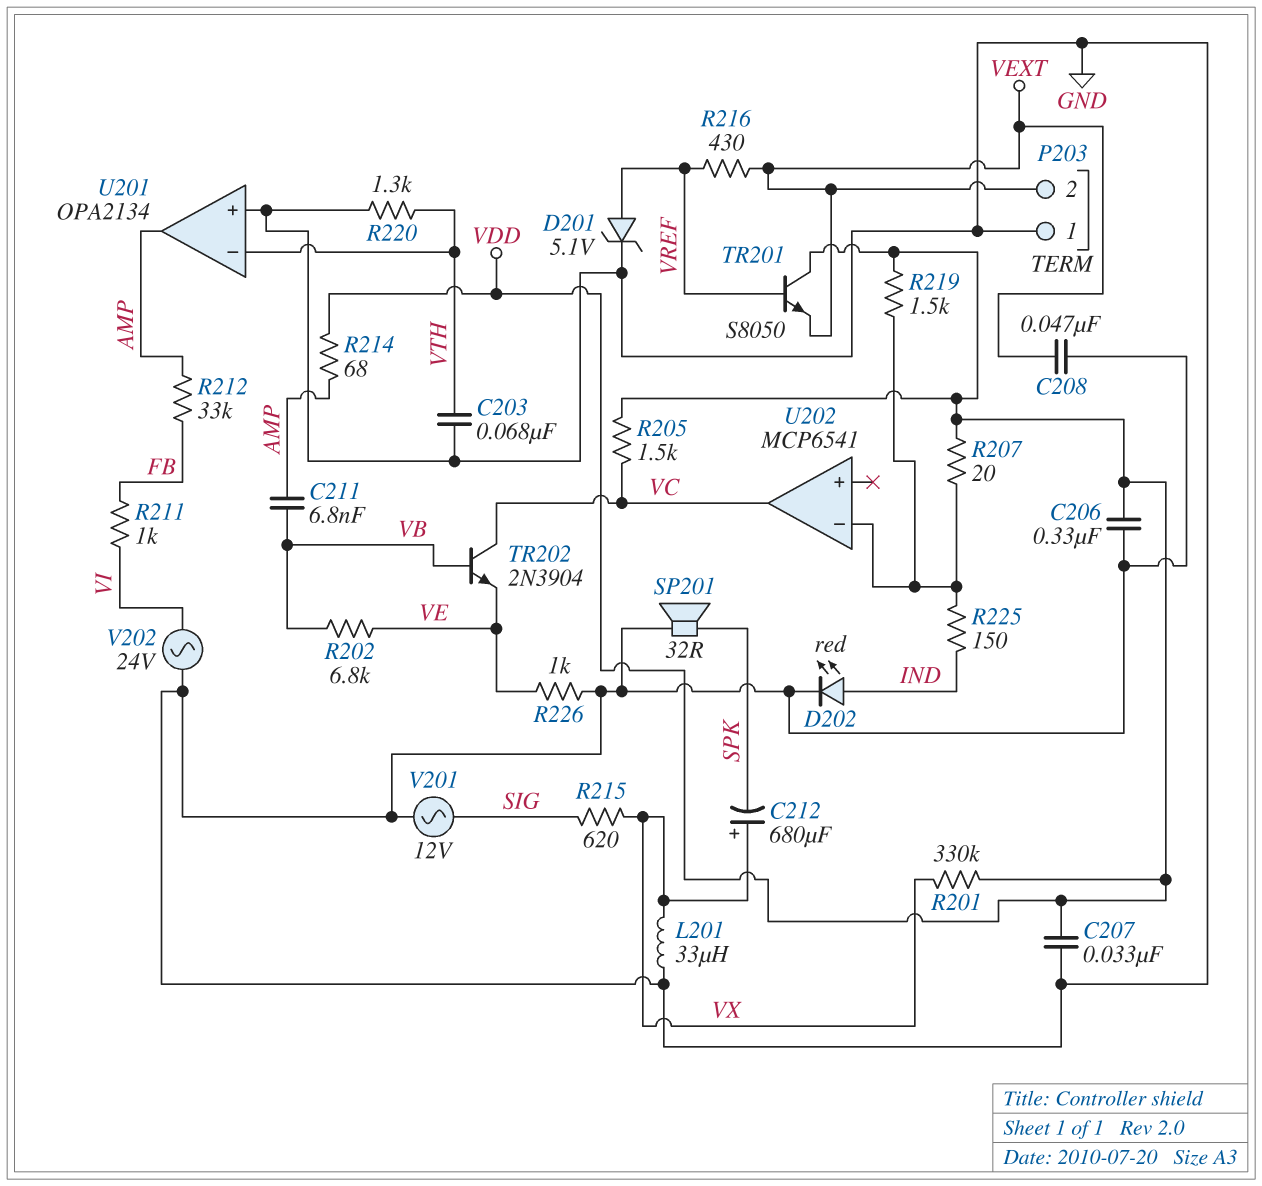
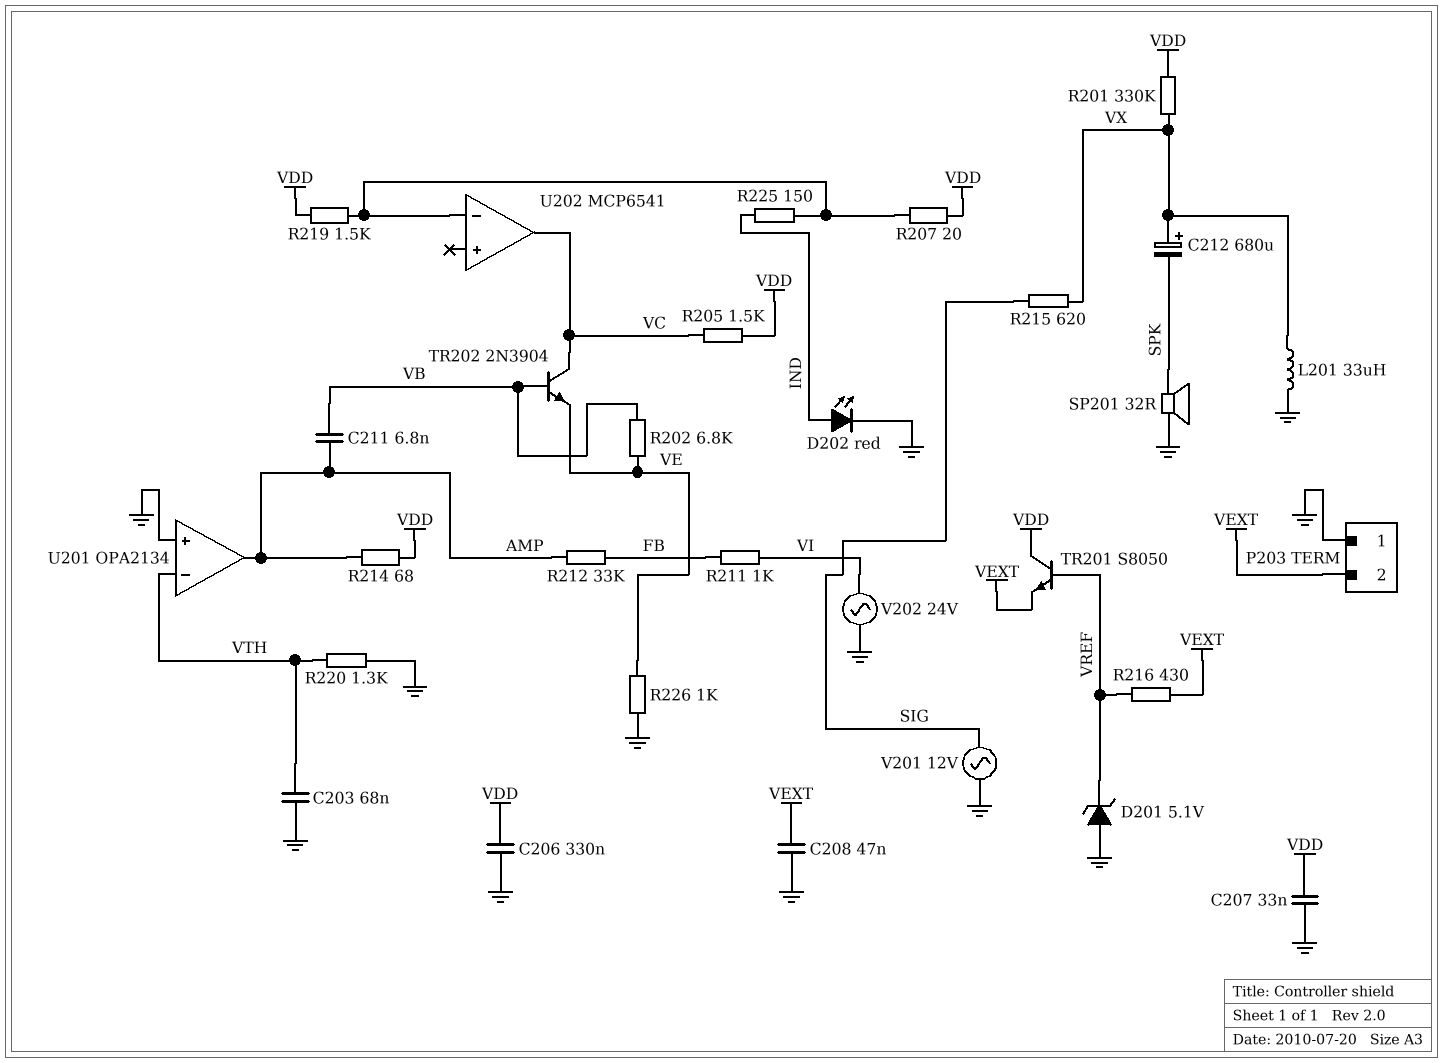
D201: zener 5.1V (A VREF, K GND) -> zener 5.1V (A GND, K VREF)

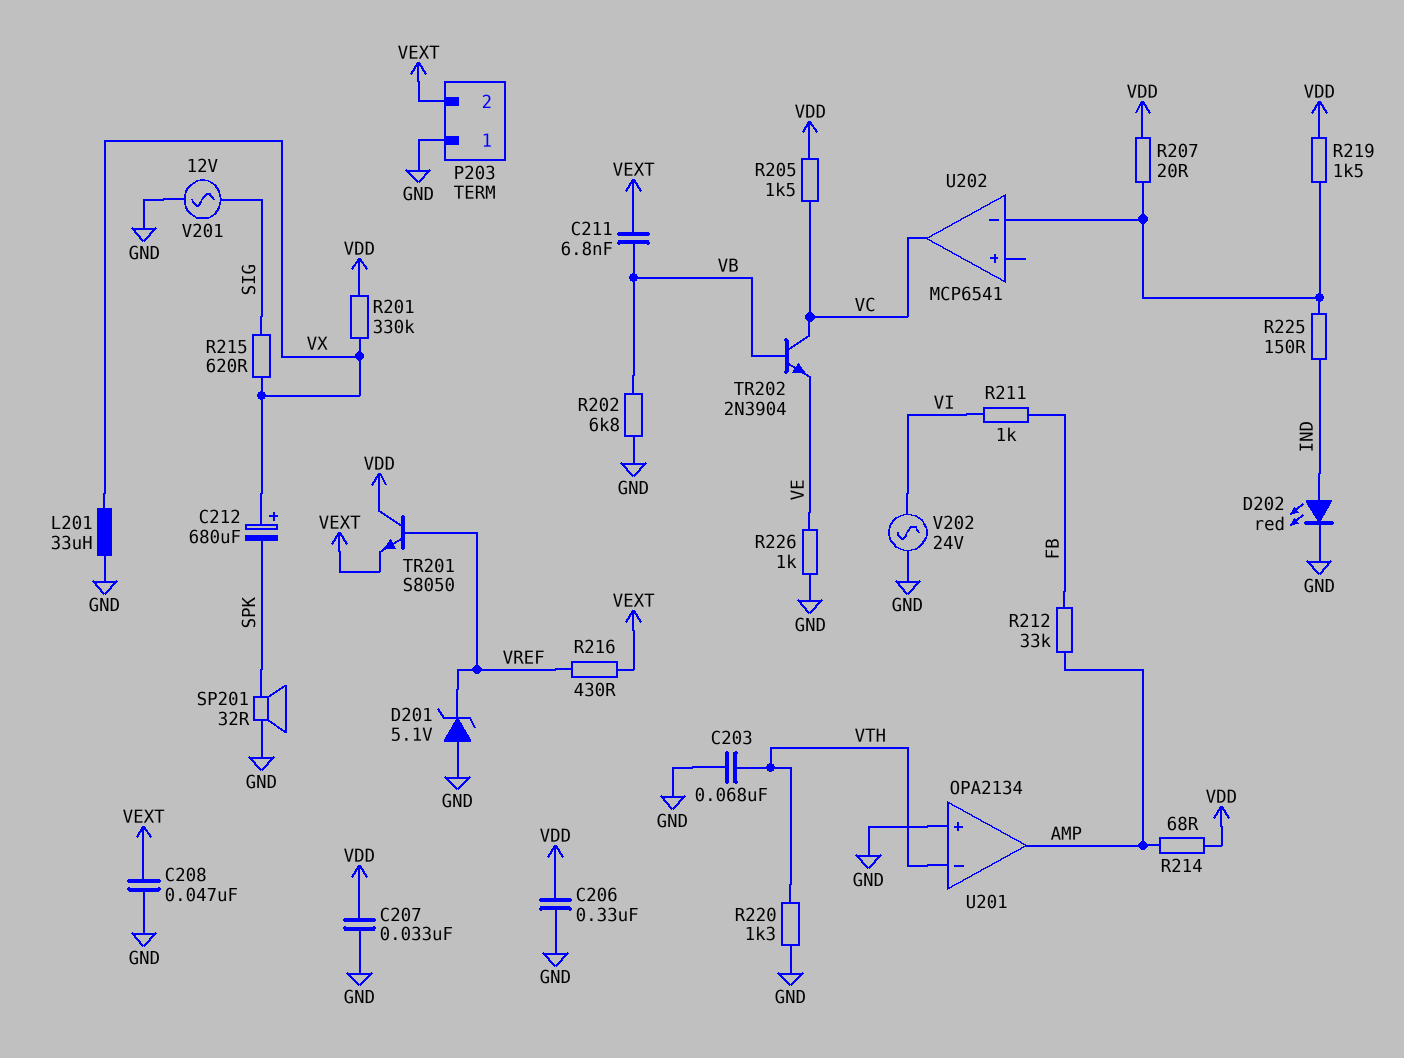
C211: 6.8nF (AMP, VB) -> 6.8nF (VB, VEXT)
R202: 6.8k (VB, VE) -> 6.8k (GND, VB)

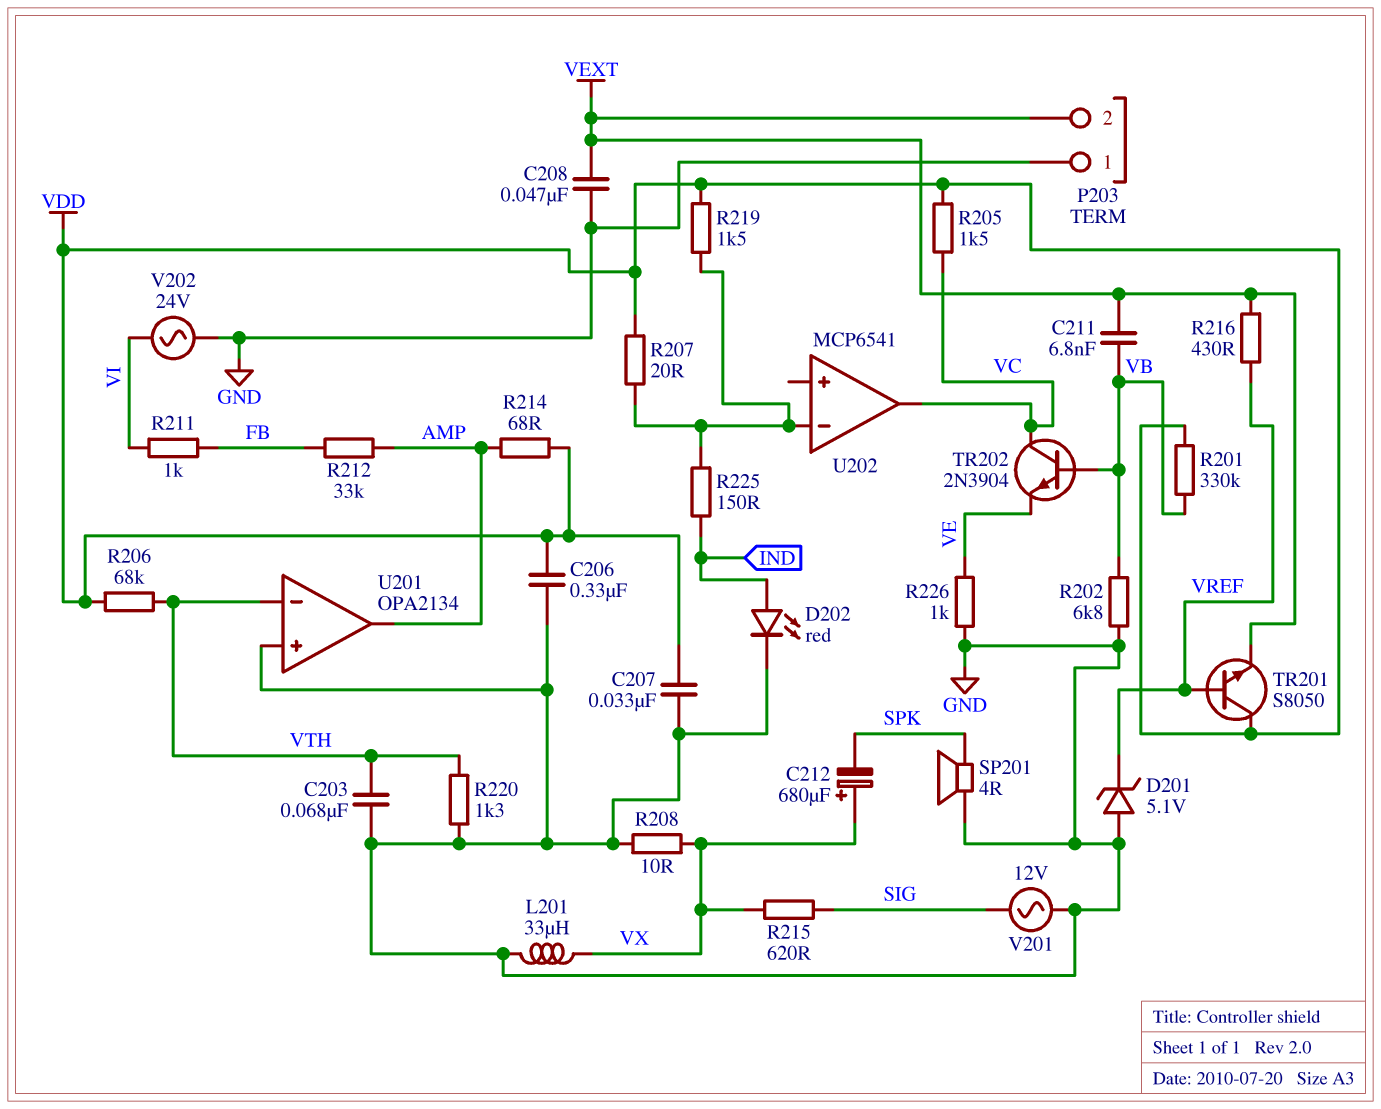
R201: 330k (VDD, VX) -> 330k (VB, VDD)
R206: none -> 68k (VDD, VTH)
R208: none -> 10 (GND, VX)
SP201: speaker 32R (GND, SPK) -> speaker 4R (GND, SPK)

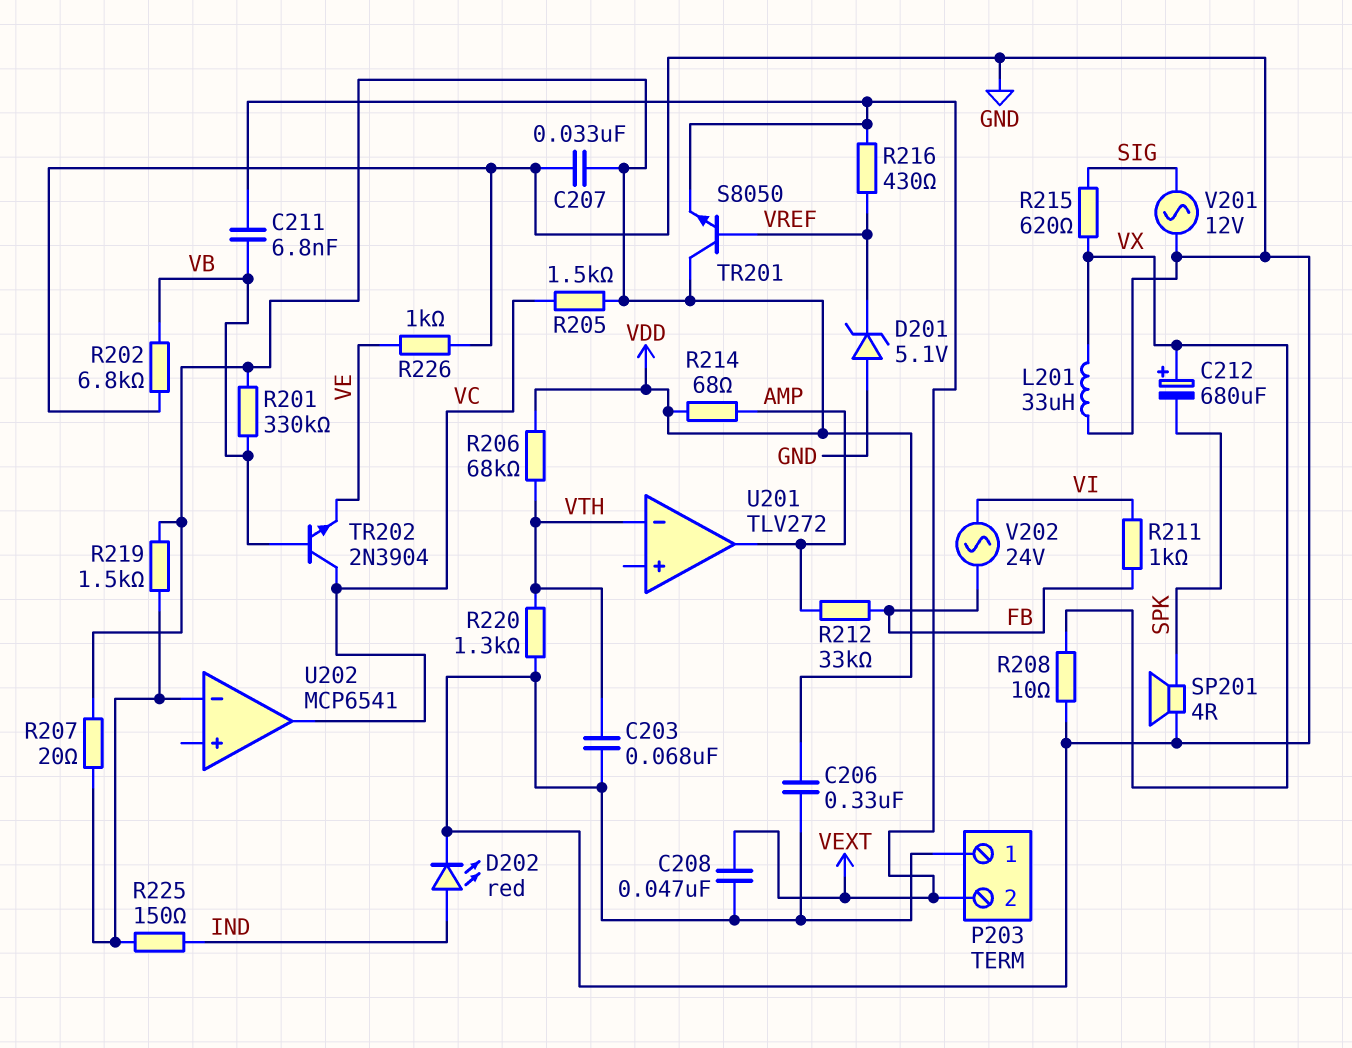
U201: OPA2134 -> TLV272
U201 pin in+: GND -> none
V202: AC 24V (GND, VI) -> AC 24V (FB, VI)

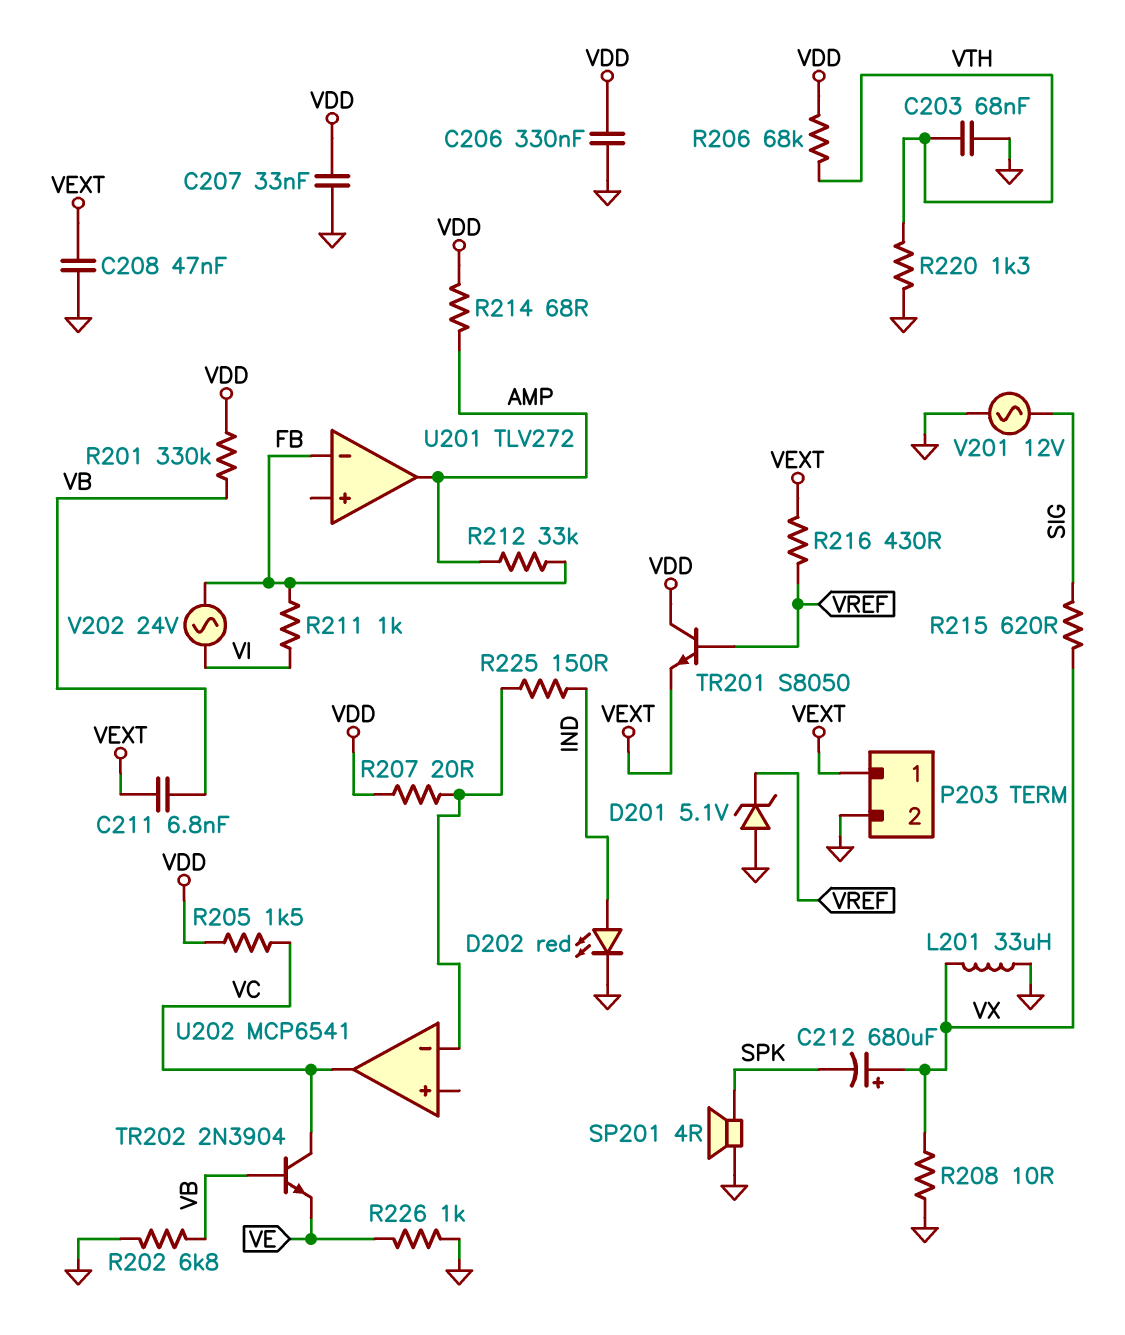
P203 pin 1: GND -> VEXT
P203 pin 2: VEXT -> GND
R219: 1.5k (U202/in-, VDD) -> none
U201 pin in-: VTH -> FB

